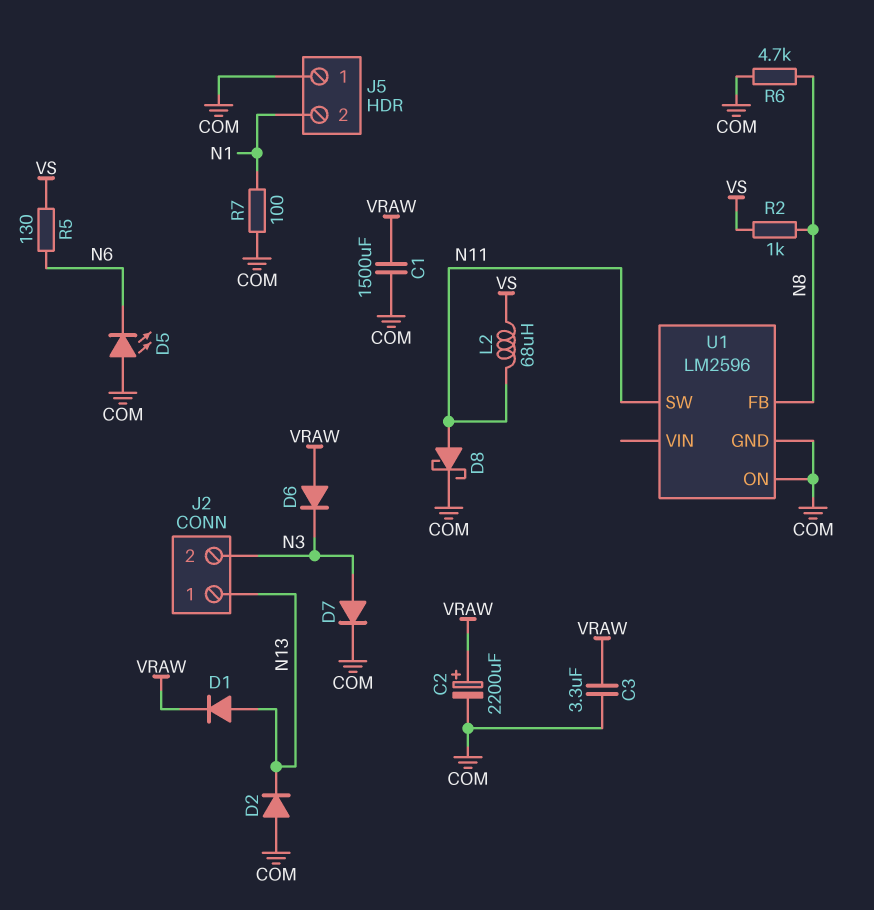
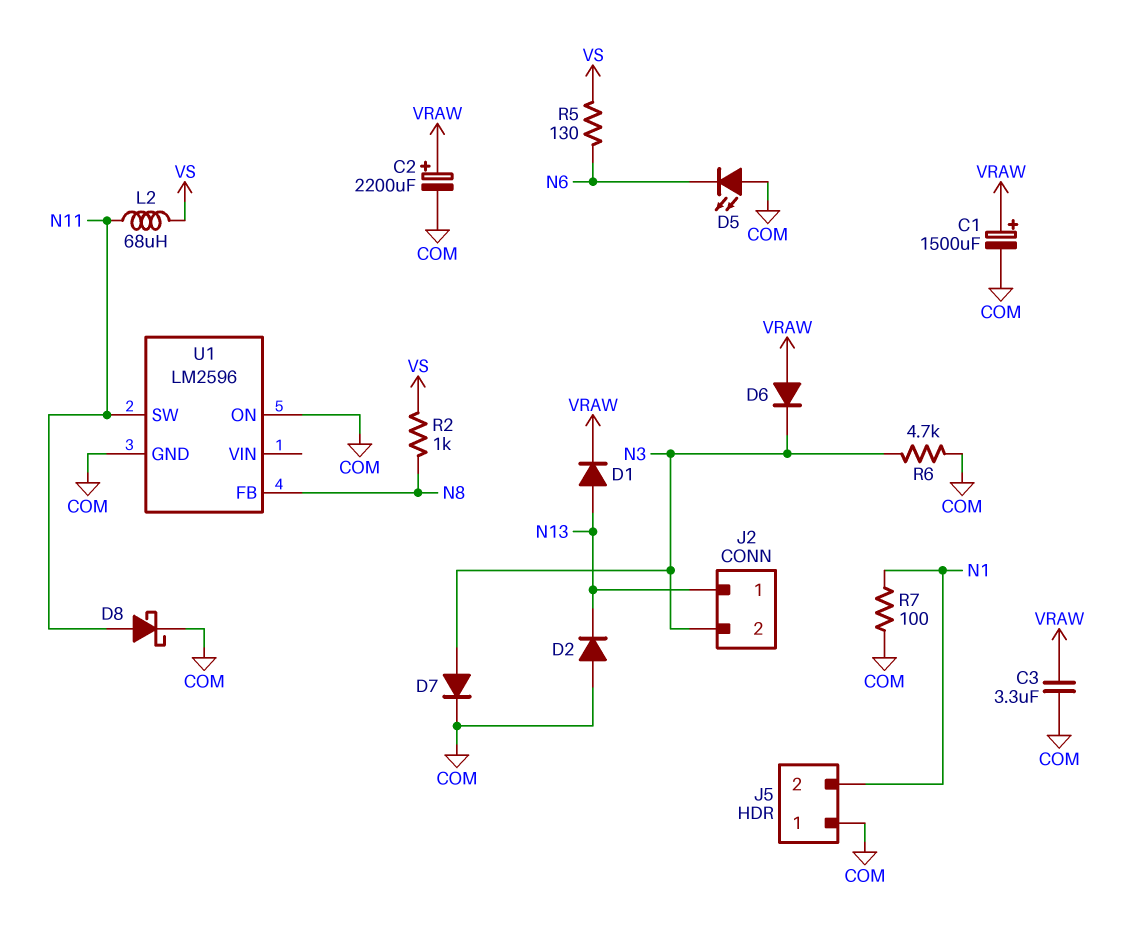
C1: 1500uF (COM, VRAW) -> 1500uF (plus VRAW, minus COM)
R6: 4.7k (COM, N8) -> 4.7k (COM, N3)

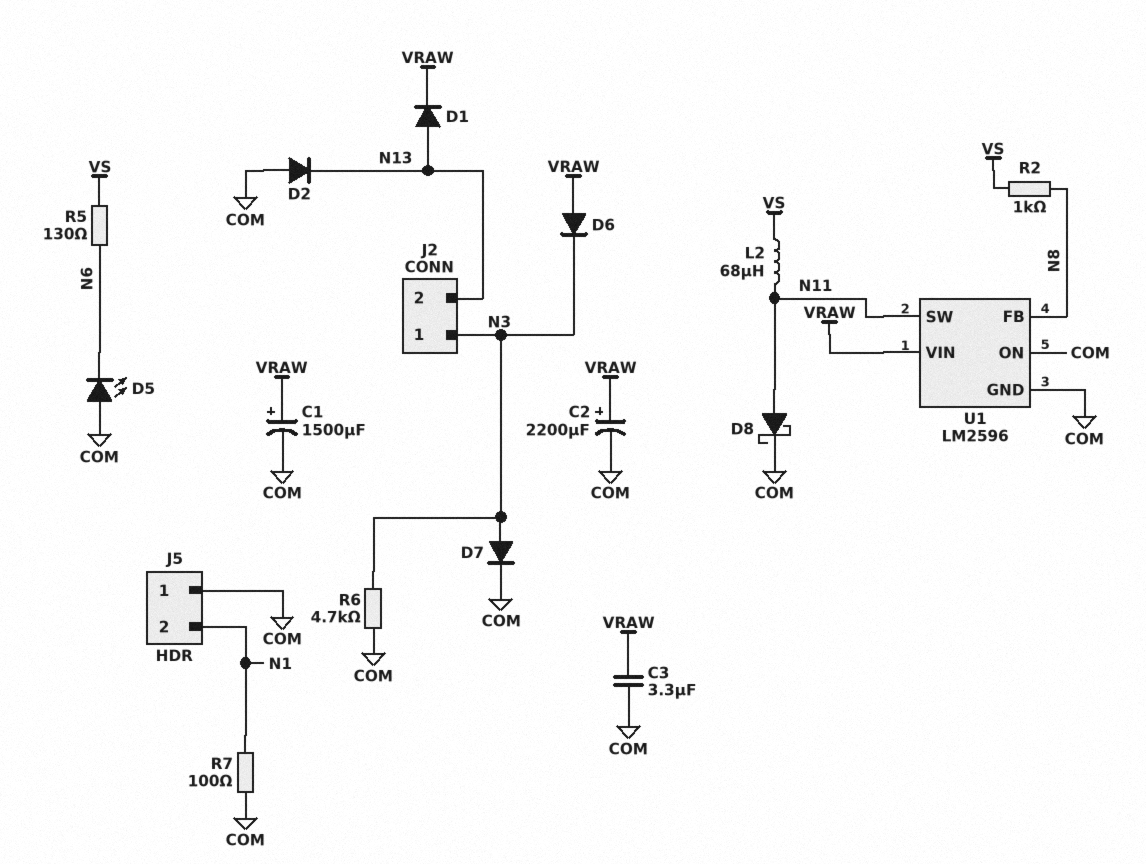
J2 pin 1: N13 -> N3
J2 pin 2: N3 -> N13
U1 pin VIN: none -> VRAW

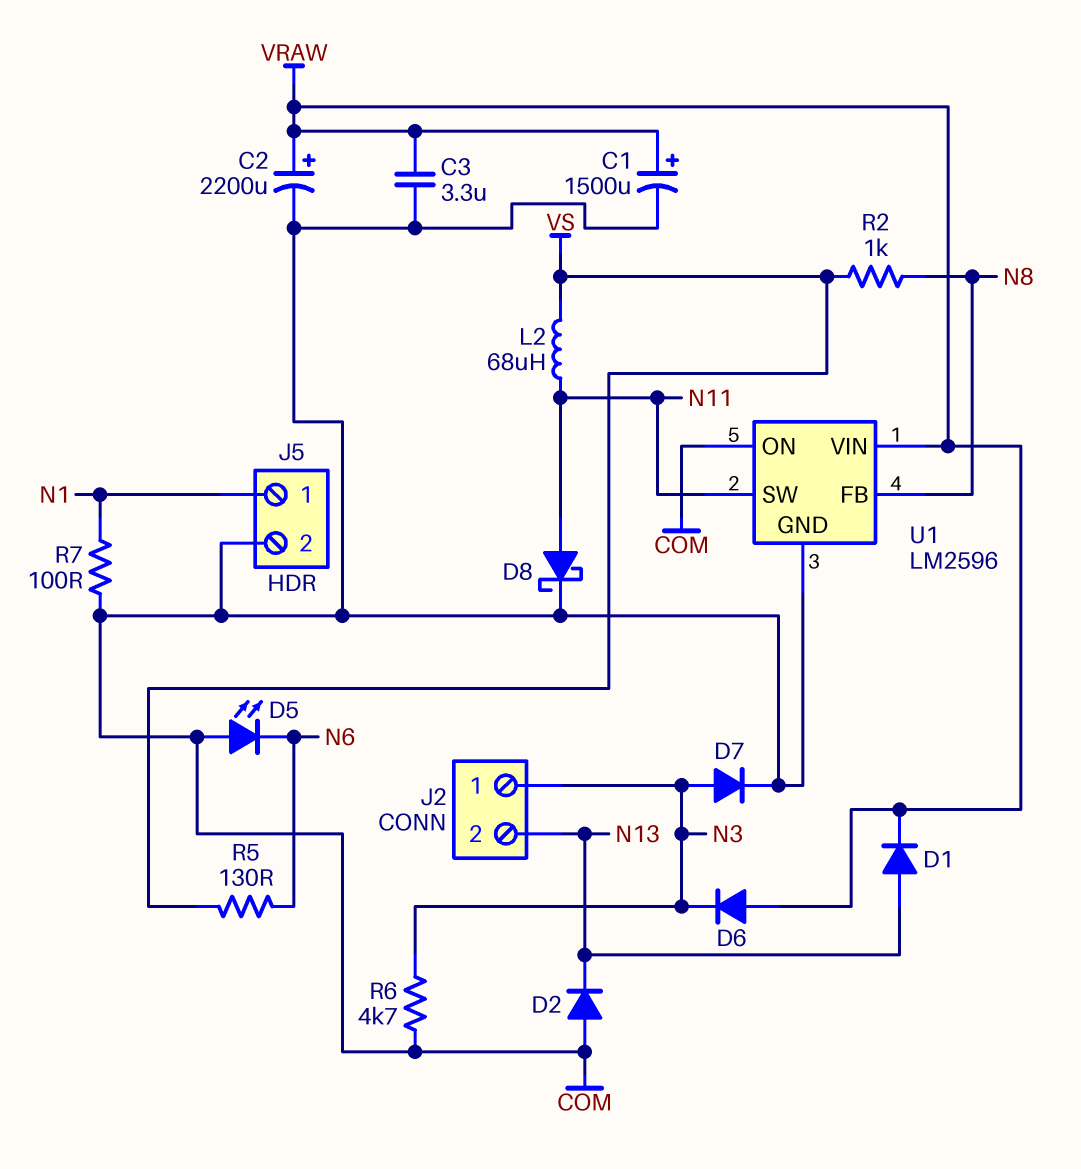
J5 pin 1: COM -> N1
J5 pin 2: N1 -> COM

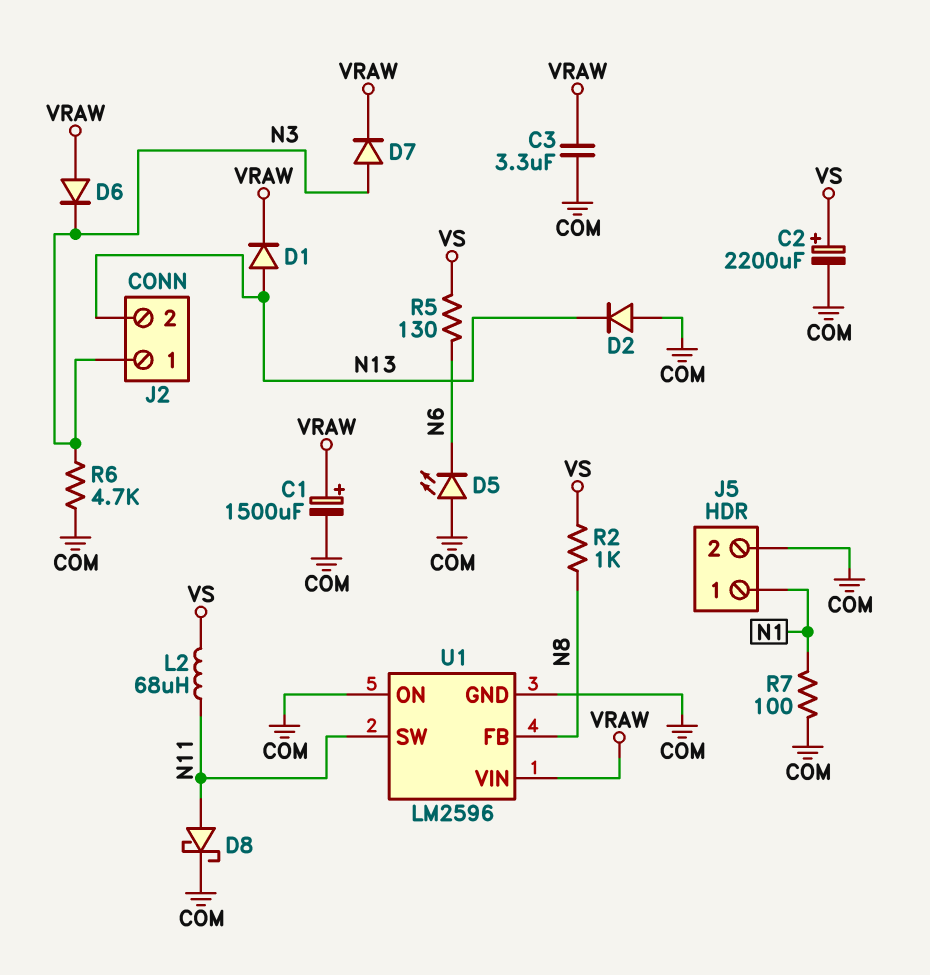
C2: 2200uF (plus VRAW, minus COM) -> 2200uF (plus VS, minus COM)
D7: diode (A N3, K COM) -> diode (A N3, K VRAW)

